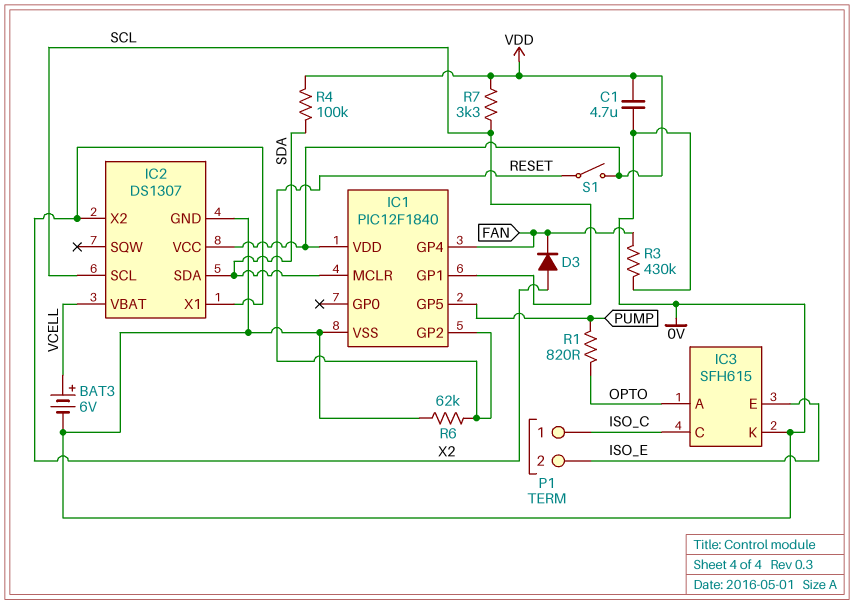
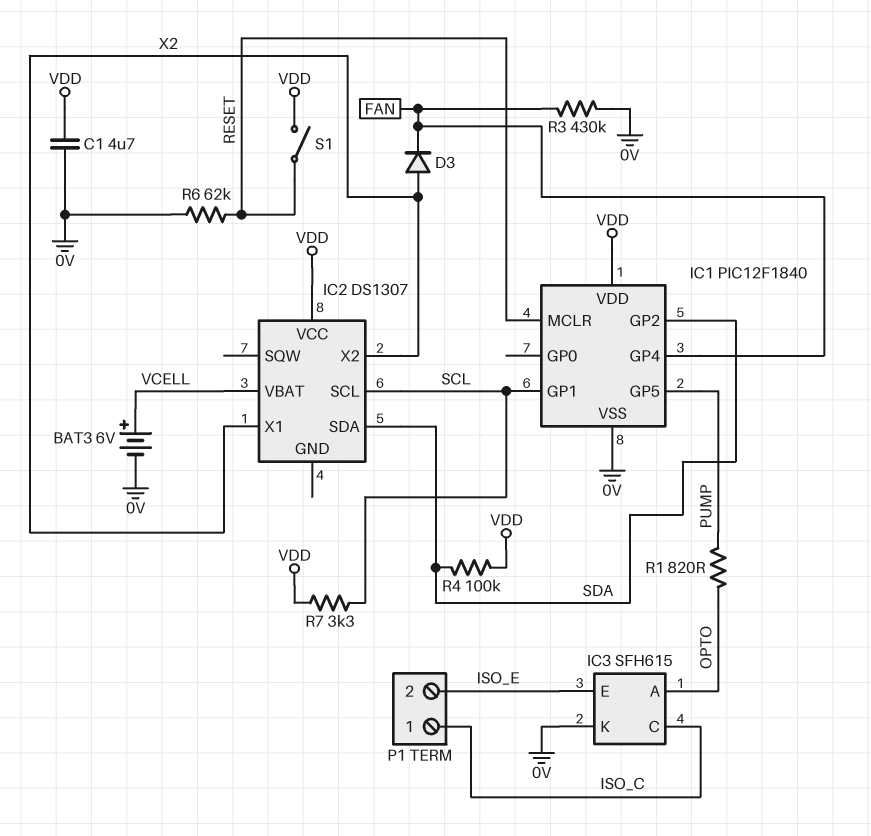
IC1 pin GP2: RESET -> SDA
IC1 pin MCLR: SDA -> RESET
IC2 pin GND: 0V -> none

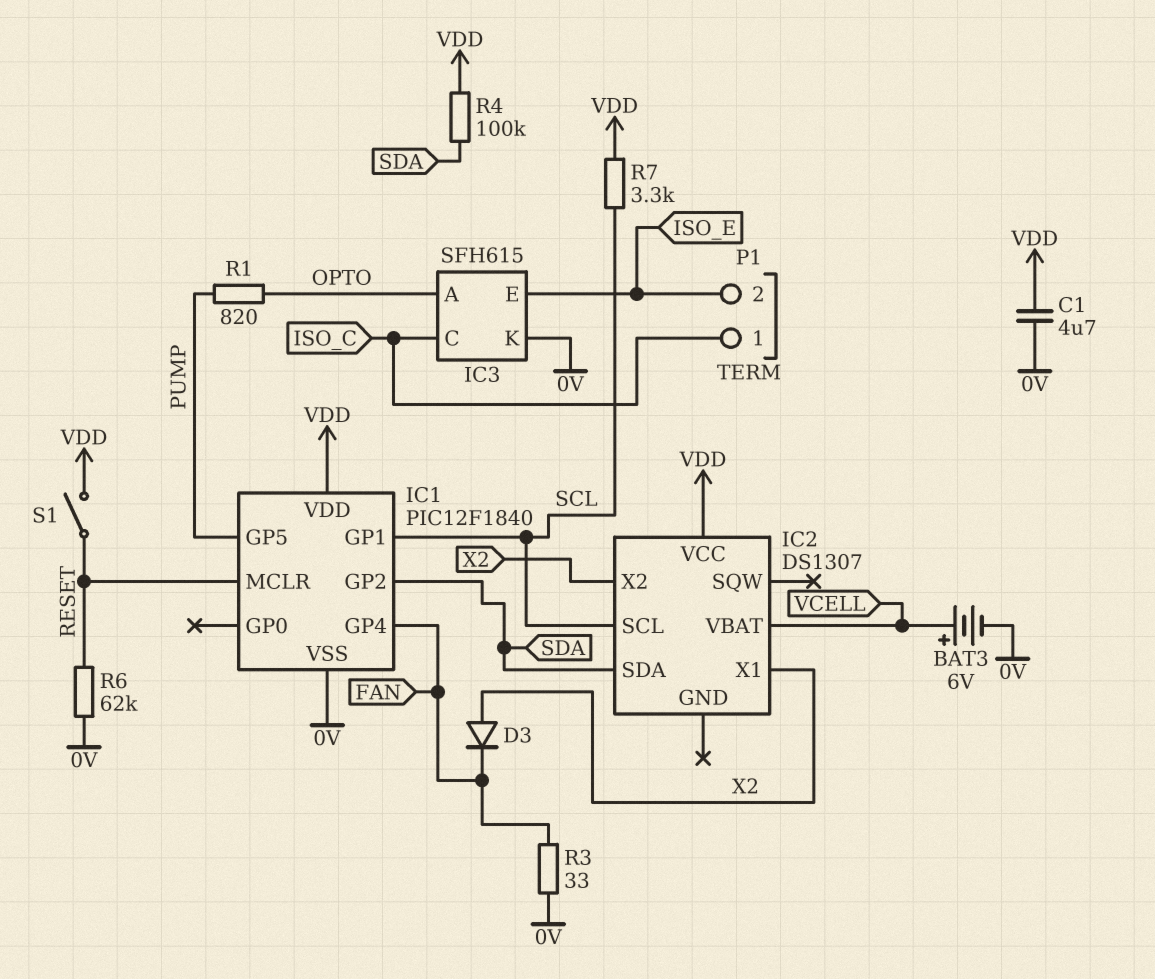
R3: 430k (0V, FAN) -> 33 (0V, FAN)

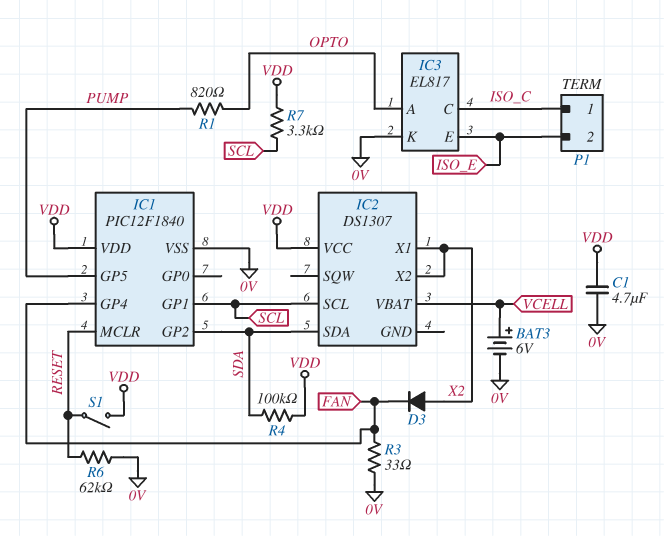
IC3: SFH615 -> EL817

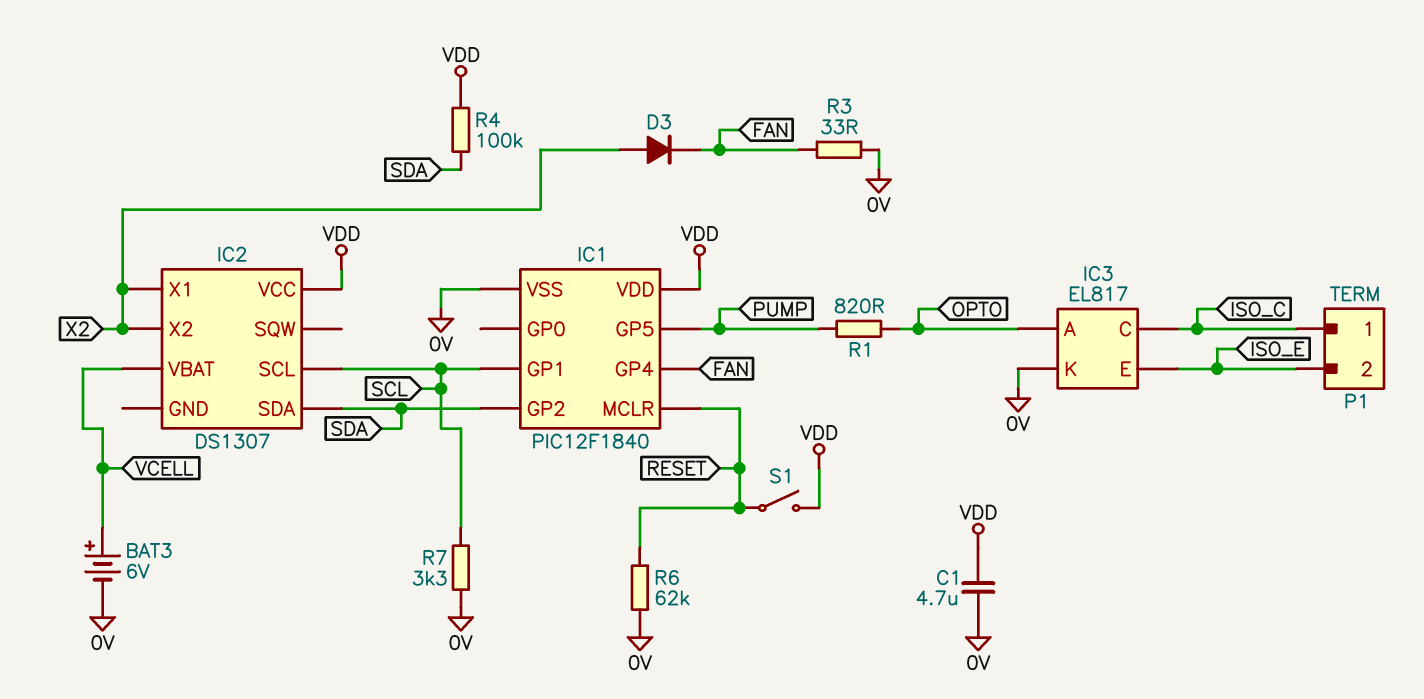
R7: 3.3k (SCL, VDD) -> 3.3k (0V, SCL)

